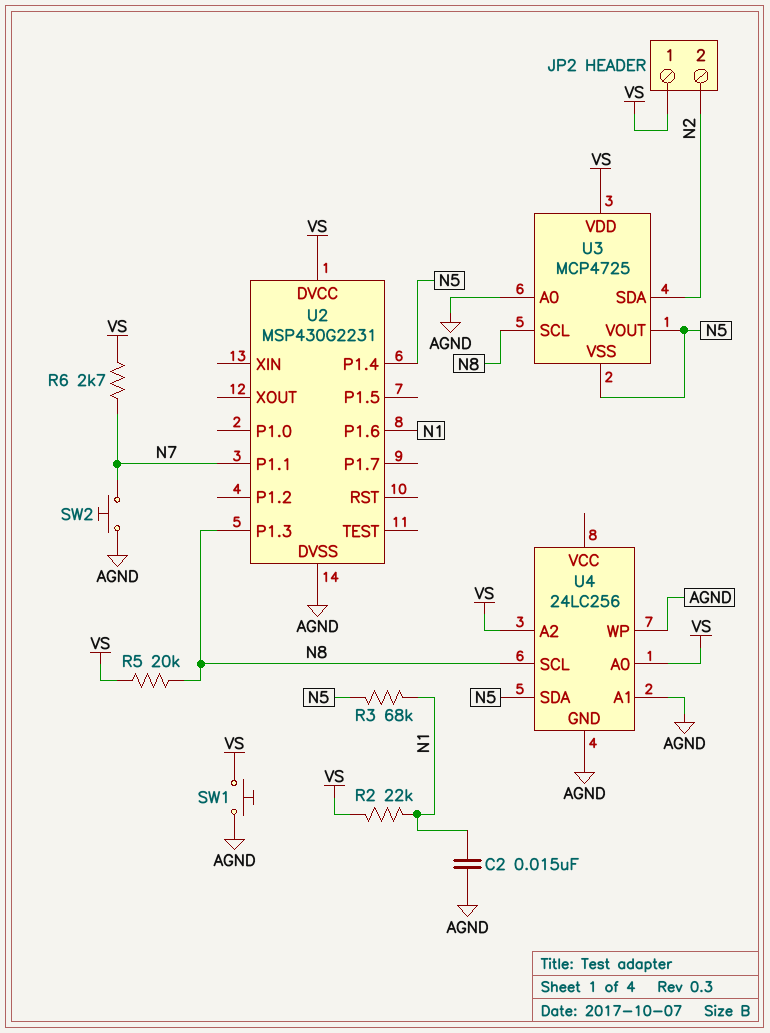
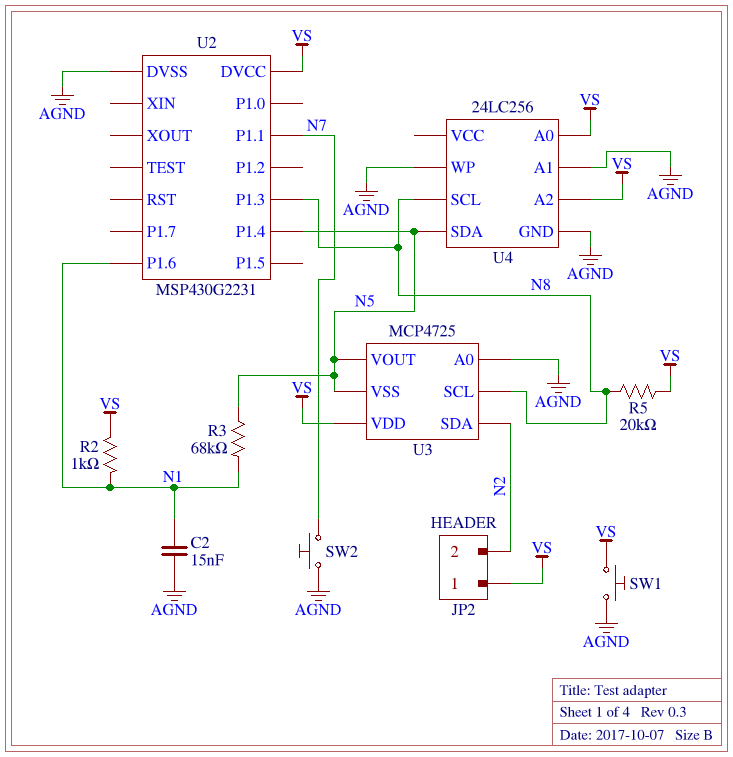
R2: 22k (N1, VS) -> 1k (N1, VS)
R6: 2.7k (N7, VS) -> none

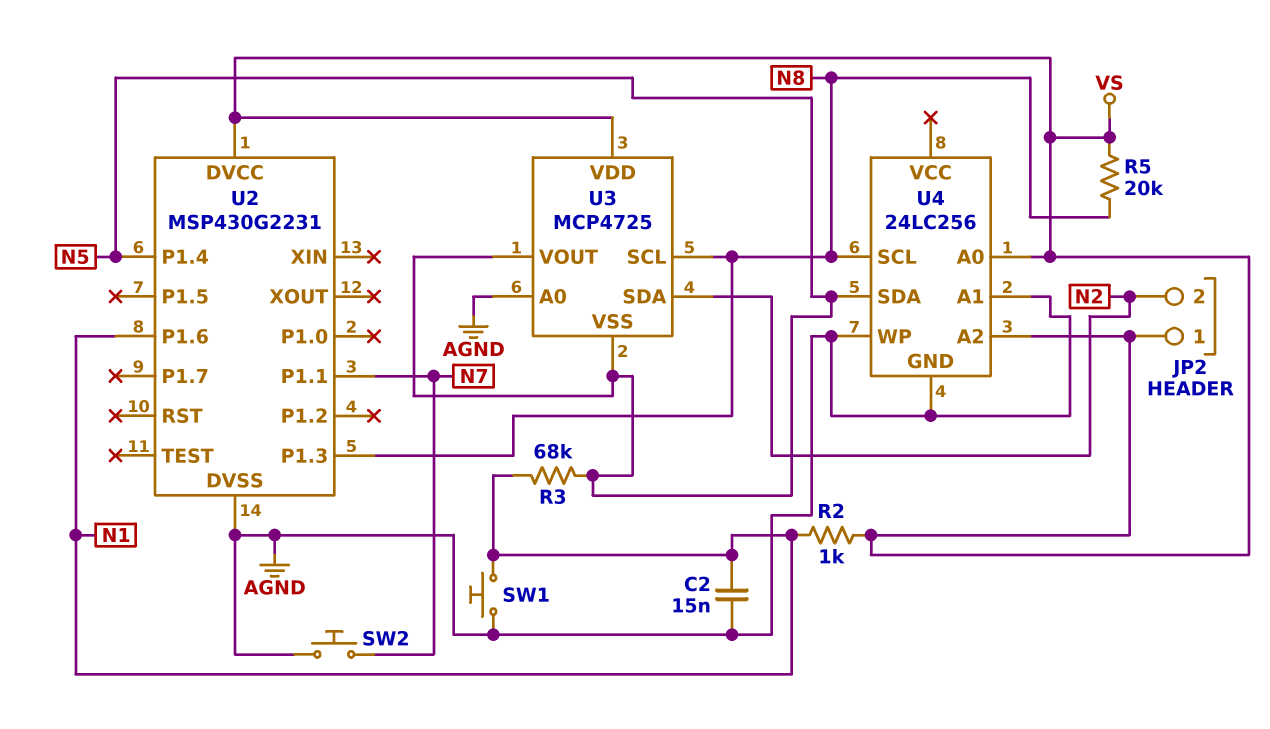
SW1: button (AGND, VS) -> button (AGND, N1)

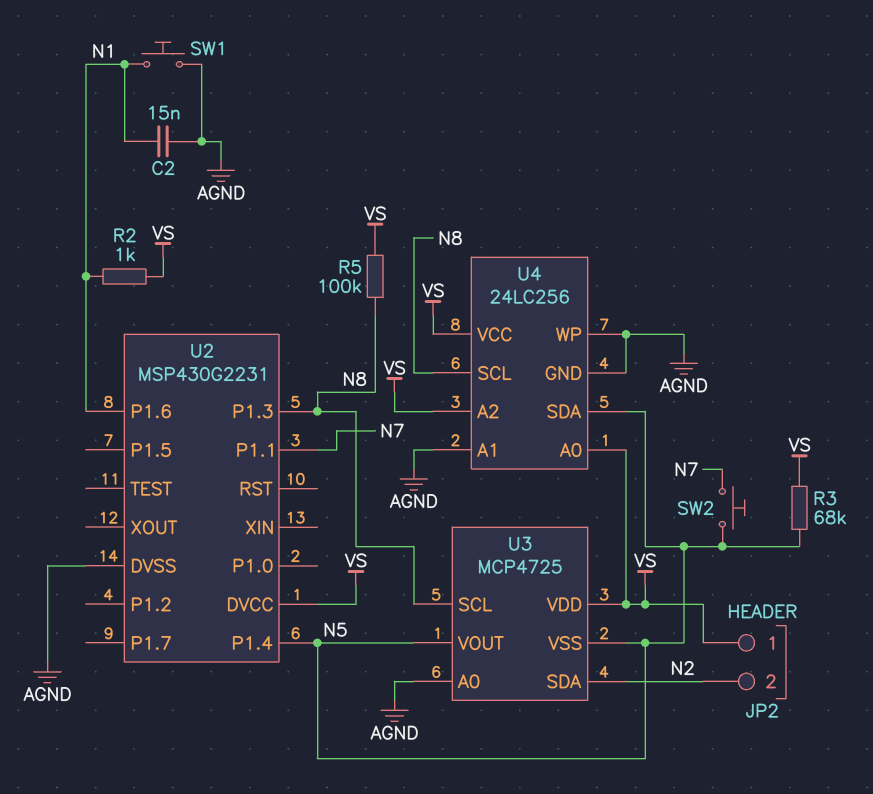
R3: 68k (N1, N5) -> 68k (N5, VS)
R5: 20k (N8, VS) -> 100k (N8, VS)
SW2: button (AGND, N7) -> button (N5, N7)
U4 pin VCC: none -> VS

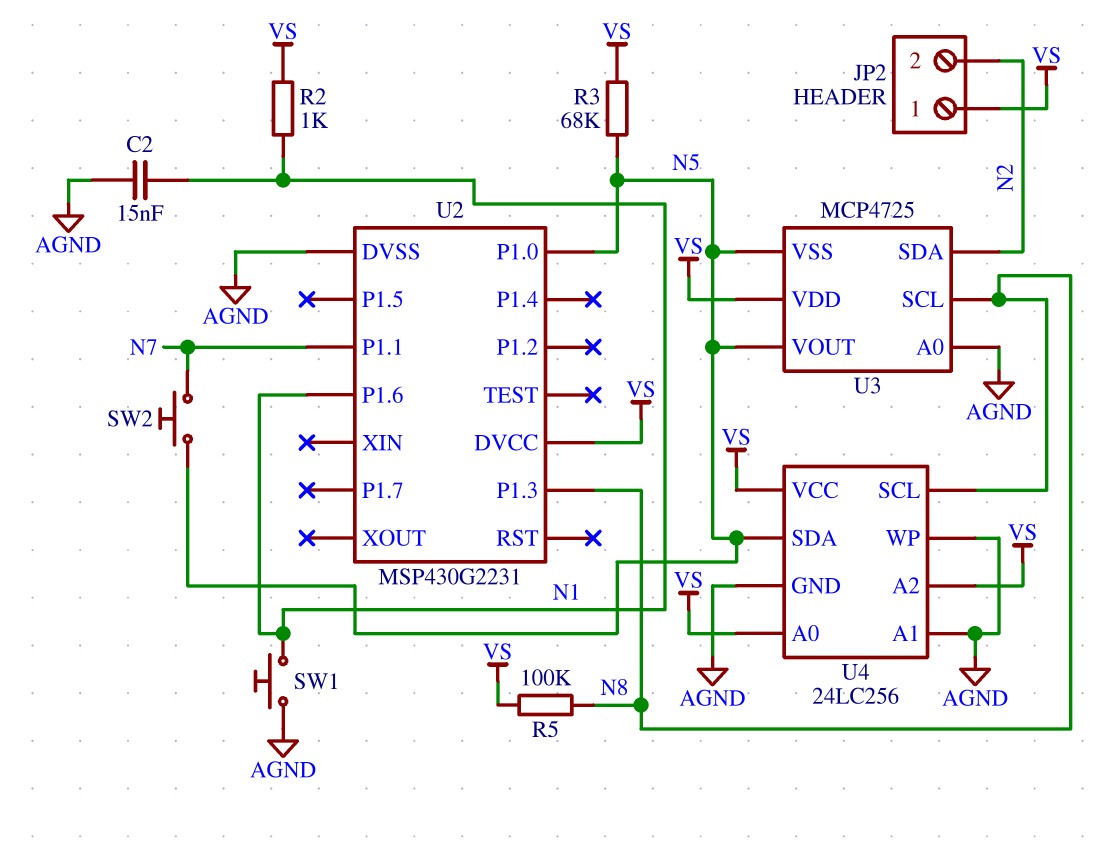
U2 pin P1.0: none -> N5
U2 pin P1.4: N5 -> none

